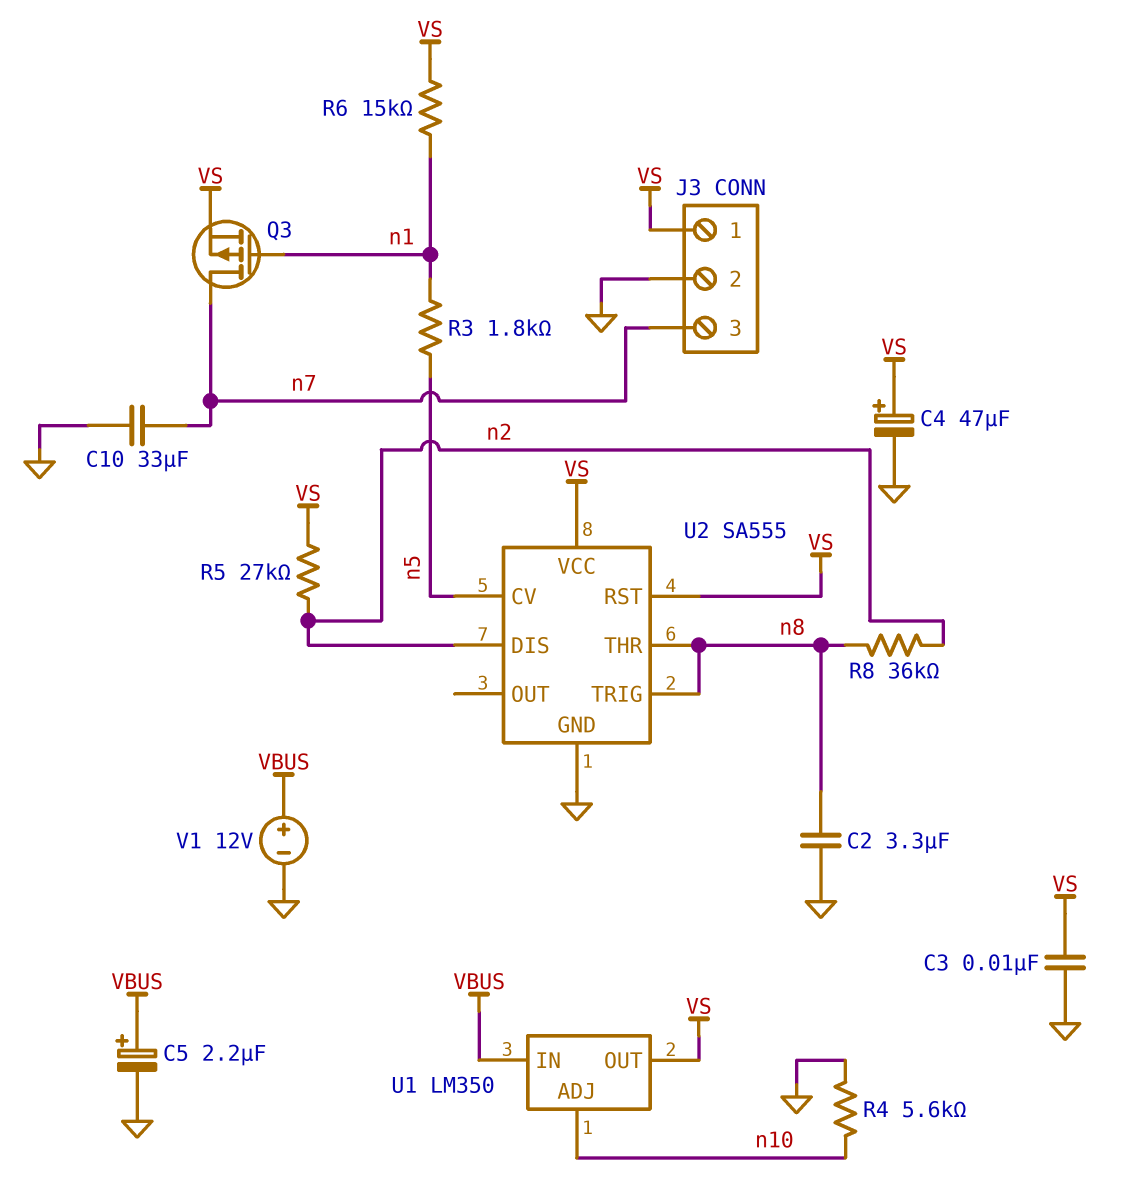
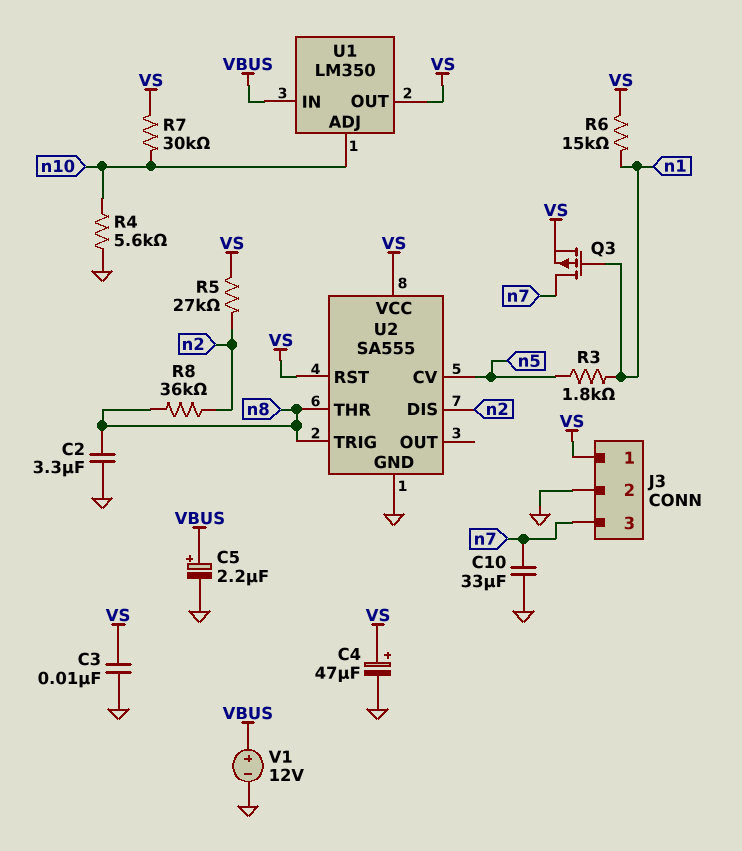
R7: none -> 30k (VS, n10)

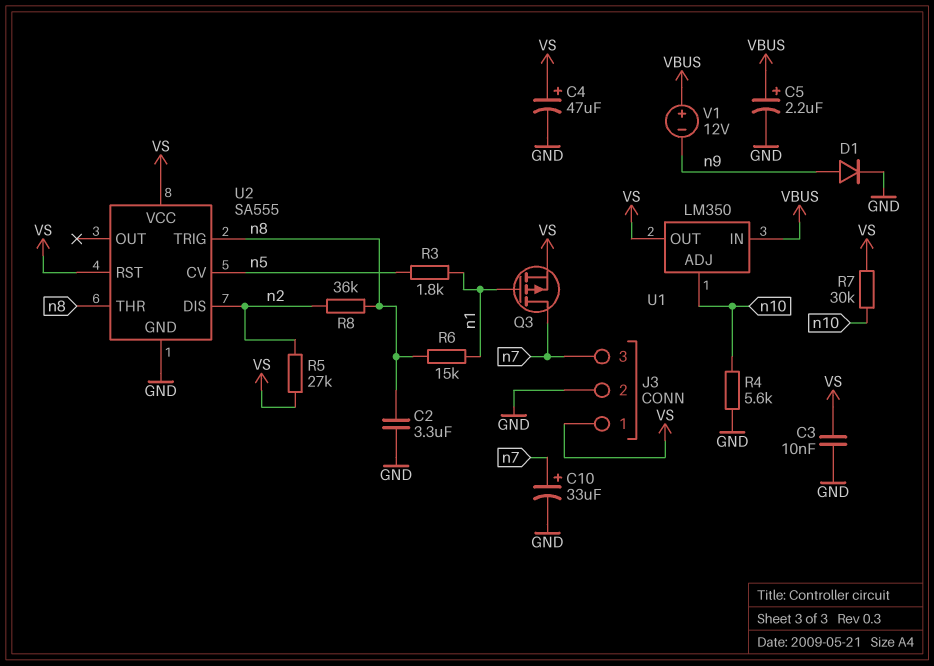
C10: 33uF (GND, n7) -> 33uF (plus n7, minus GND)
D1: none -> diode (A n9, K GND)
R6: 15k (VS, n1) -> 15k (n1, n8)
V1: 12V (plus VBUS, minus GND) -> 12V (plus VBUS, minus n9)

